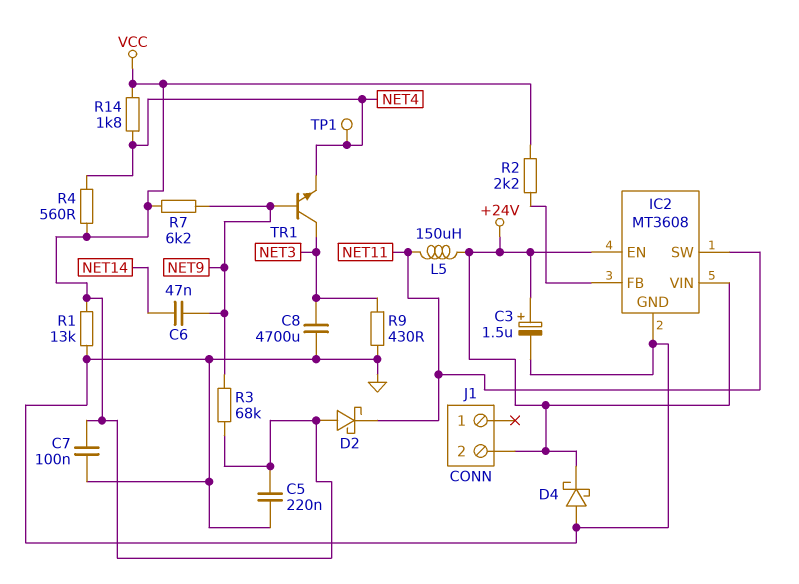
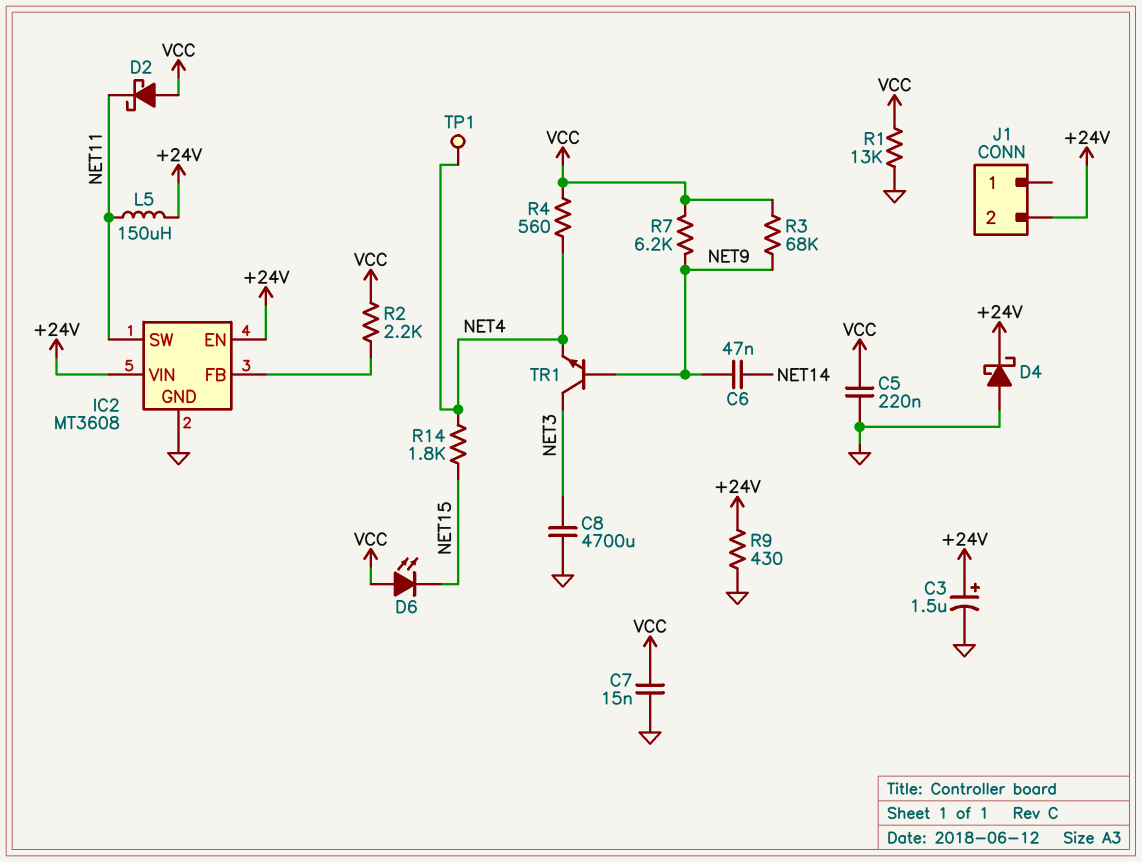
C7: 100nF (GND, VCC) -> 15nF (GND, VCC)
D6: none -> LED (A VCC, K NET15)
R9: 430 (GND, NET3) -> 430 (+24V, GND)
R14: 1.8k (NET4, VCC) -> 1.8k (NET4, NET15)

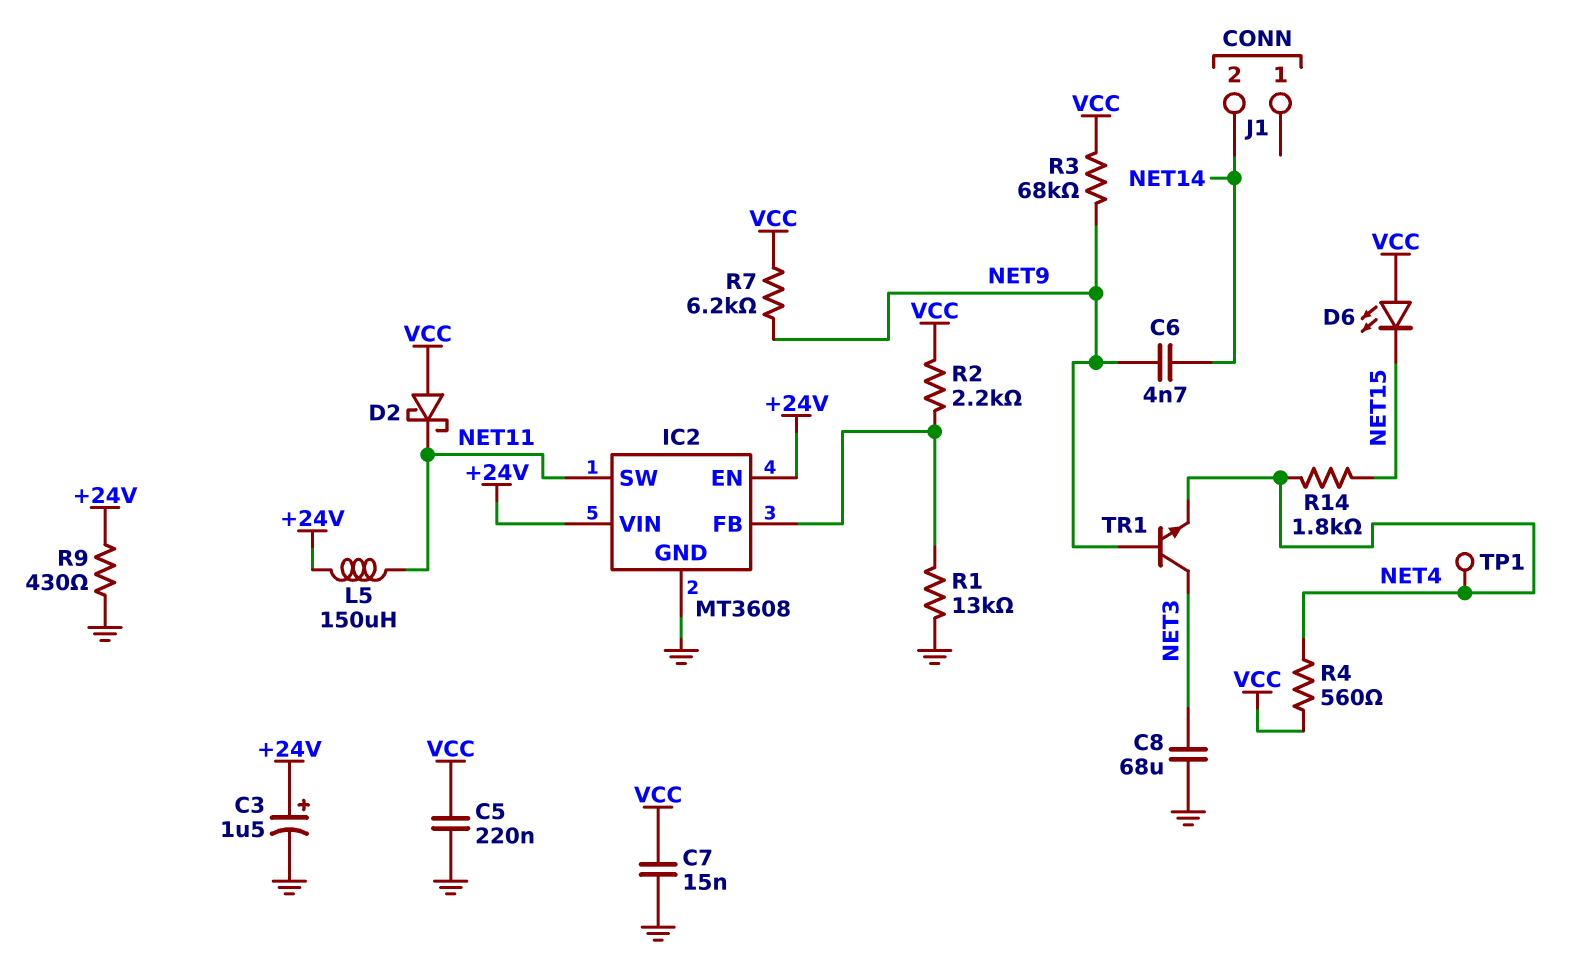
C6: 47nF (NET9, NET14) -> 4.7nF (NET9, NET14)
C8: 4700uF (GND, NET3) -> 68uF (GND, NET3)
D4: schottky (A GND, K +24V) -> none
J1 pin 2: +24V -> NET14
R1: 13k (GND, VCC) -> 13k (GND, IC2/FB)

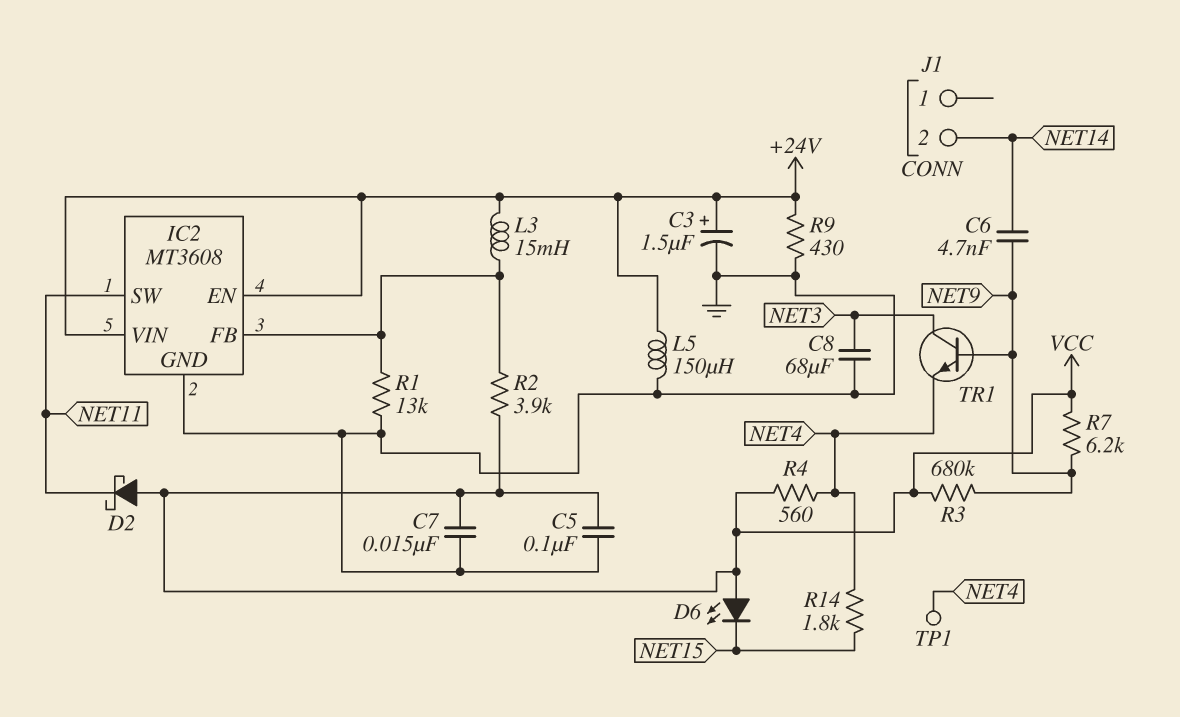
C5: 220nF (GND, VCC) -> 100nF (GND, VCC)
L3: none -> 15mH (+24V, IC2/FB)
L5: 150uH (+24V, NET11) -> 150uH (+24V, GND)
R2: 2.2k (IC2/FB, VCC) -> 3.9k (IC2/FB, VCC)
R3: 68k (NET9, VCC) -> 680k (NET9, VCC)

